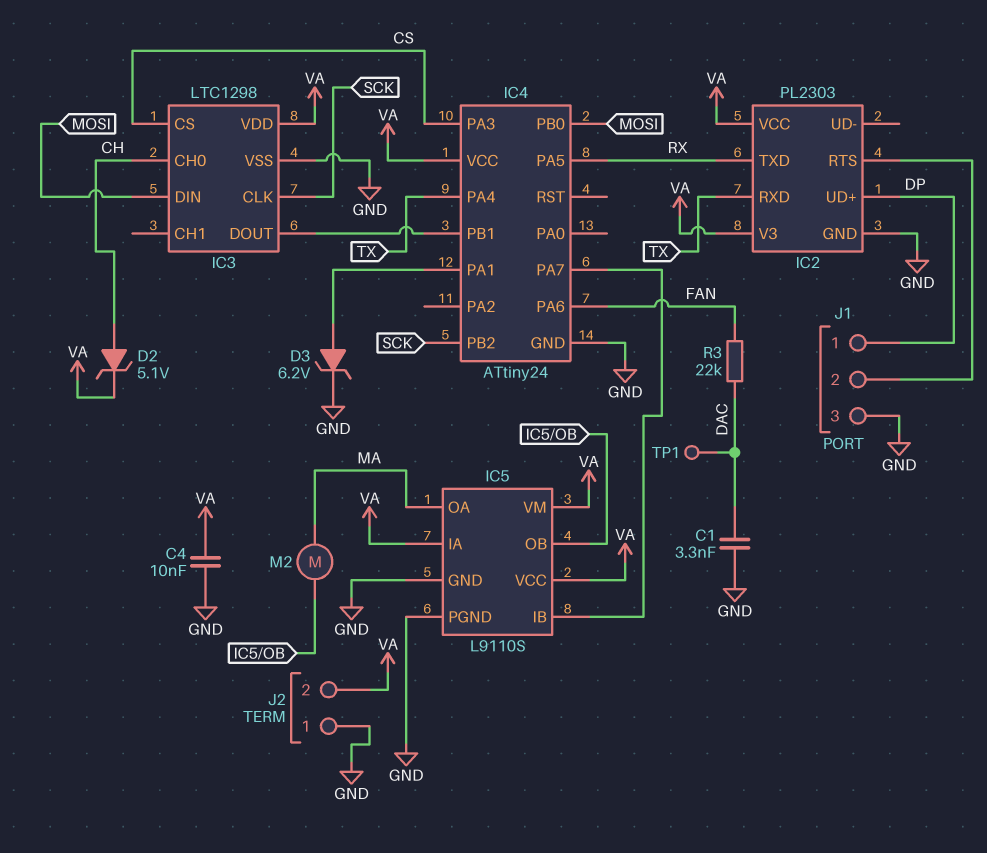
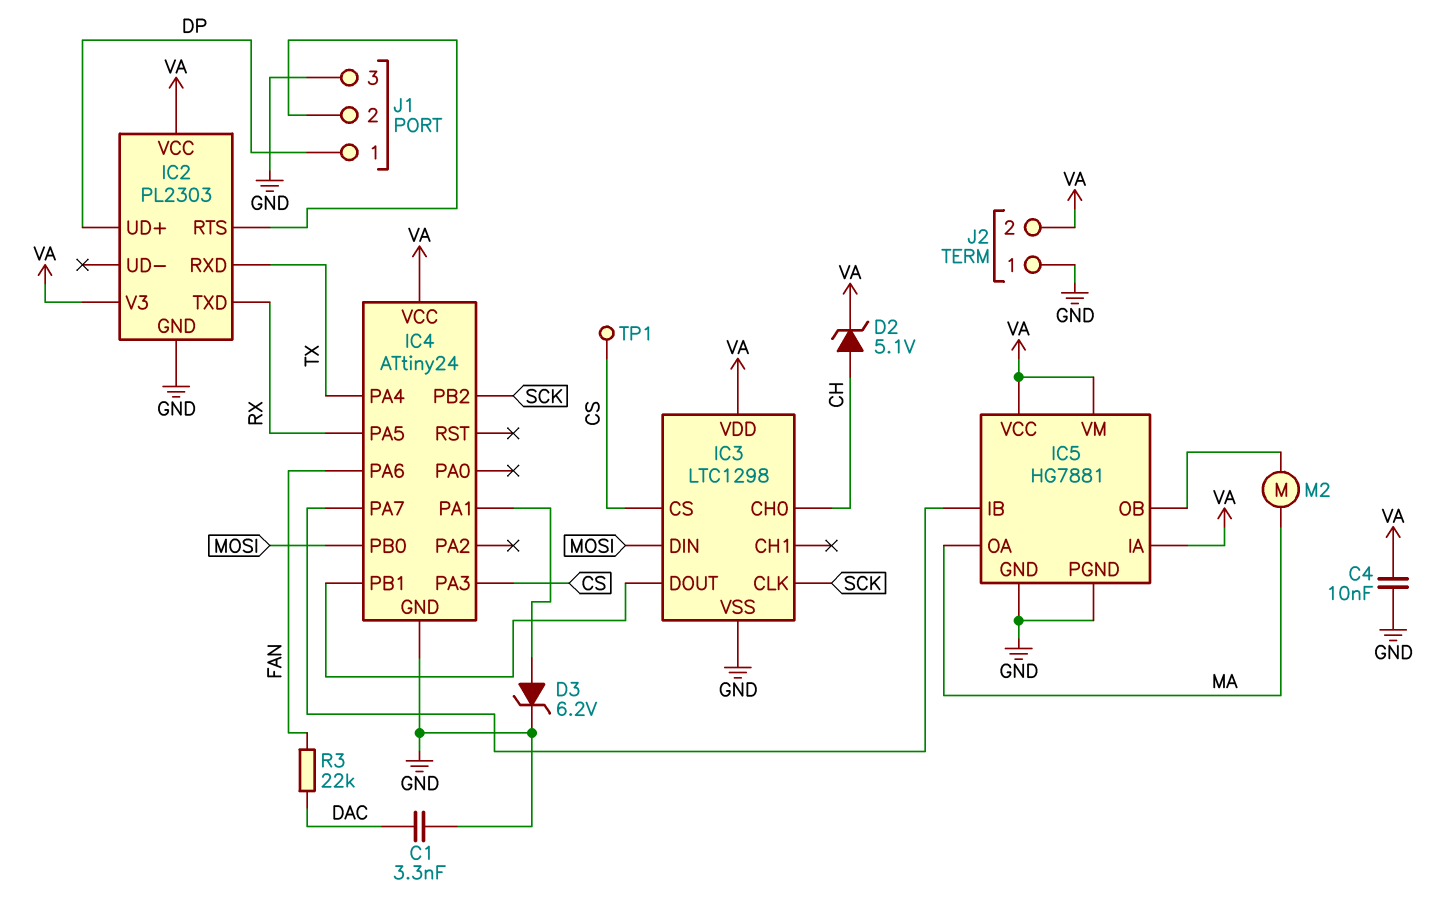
IC5: L9110S -> HG7881
TP1: test point (DAC) -> test point (CS)

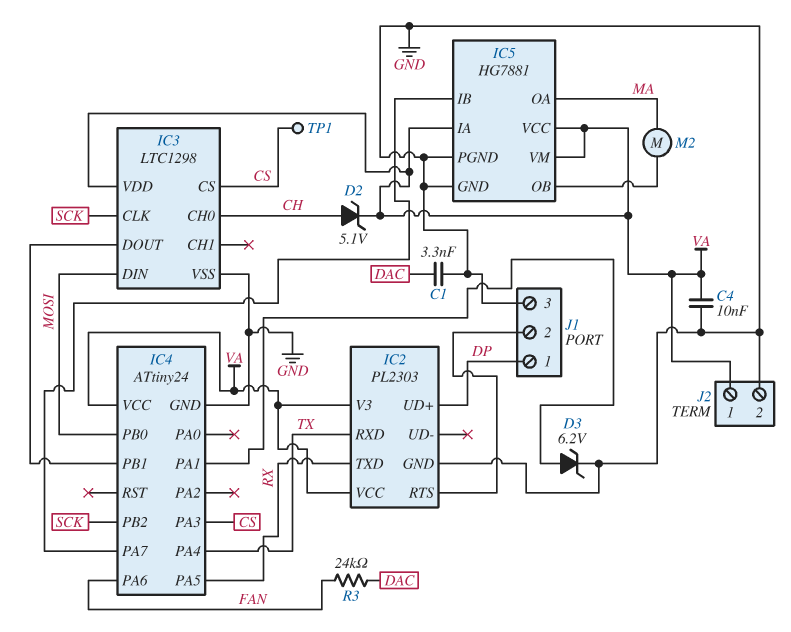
J2 pin 1: GND -> VA
J2 pin 2: VA -> GND
R3: 22k (DAC, FAN) -> 24k (DAC, FAN)

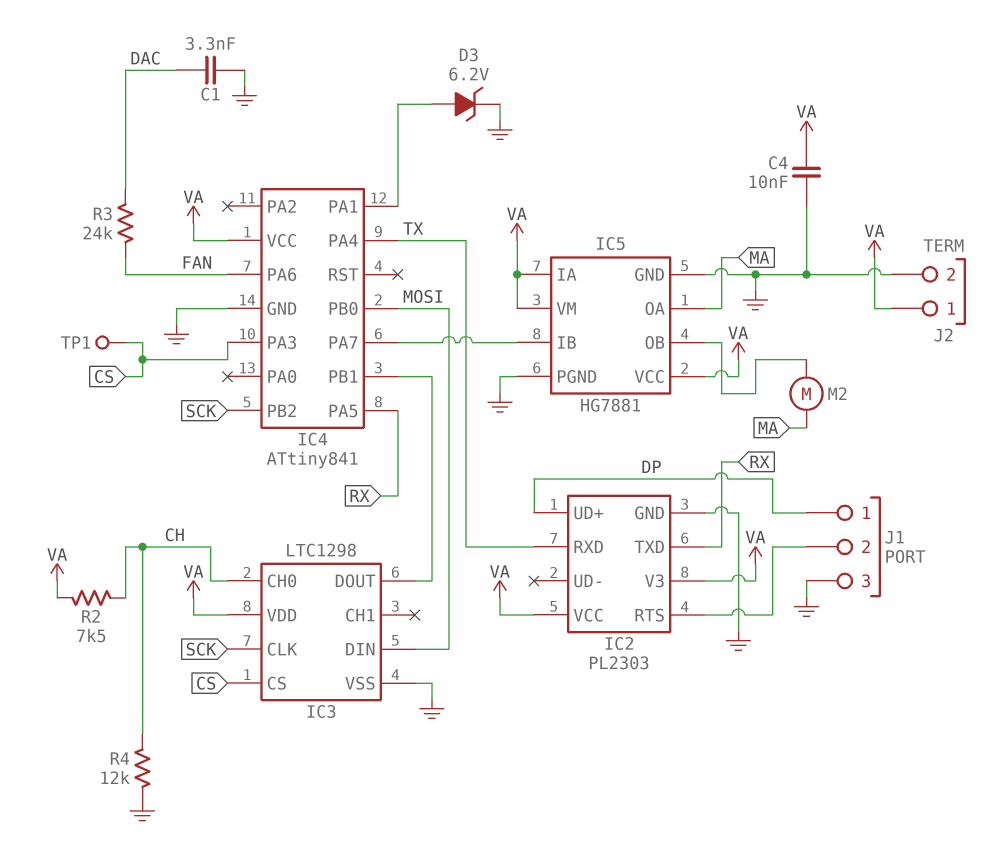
D2: zener 5.1V (A CH, K VA) -> none
IC4: ATtiny24 -> ATtiny841
R2: none -> 7.5k (CH, VA)
R4: none -> 12k (CH, GND)

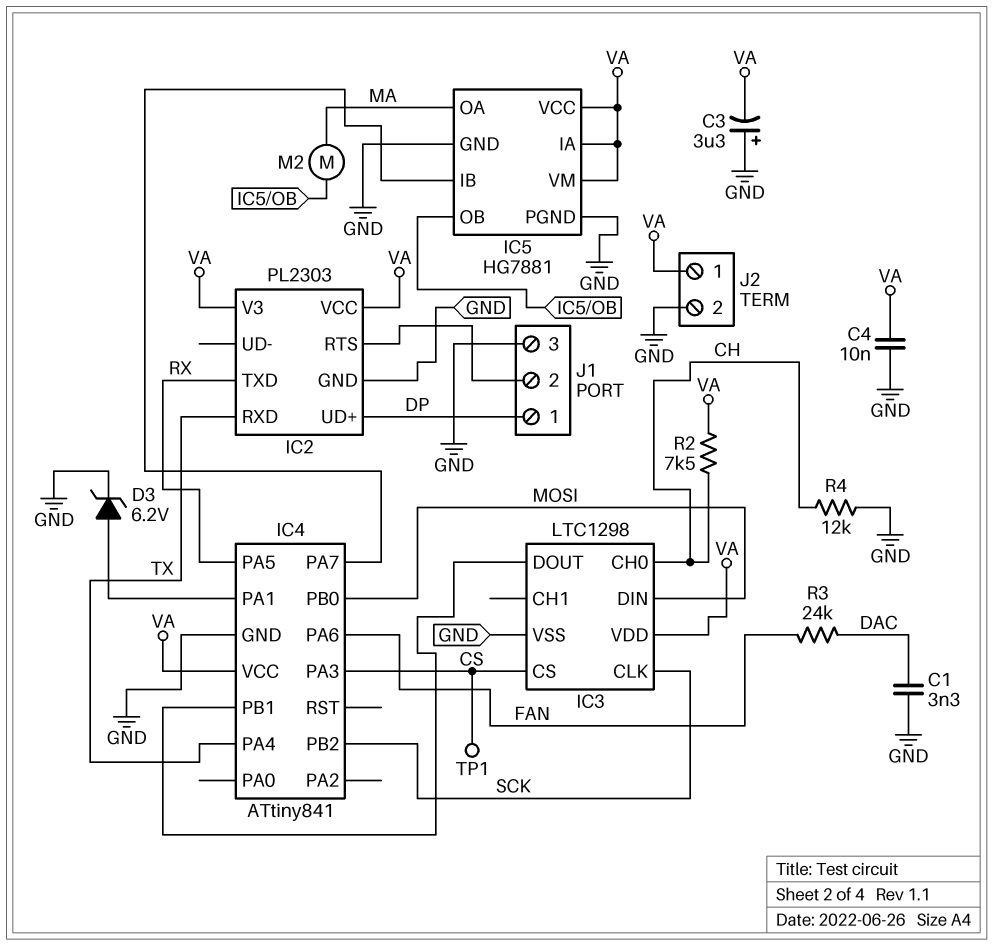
C3: none -> 3.3uF (plus GND, minus VA)

